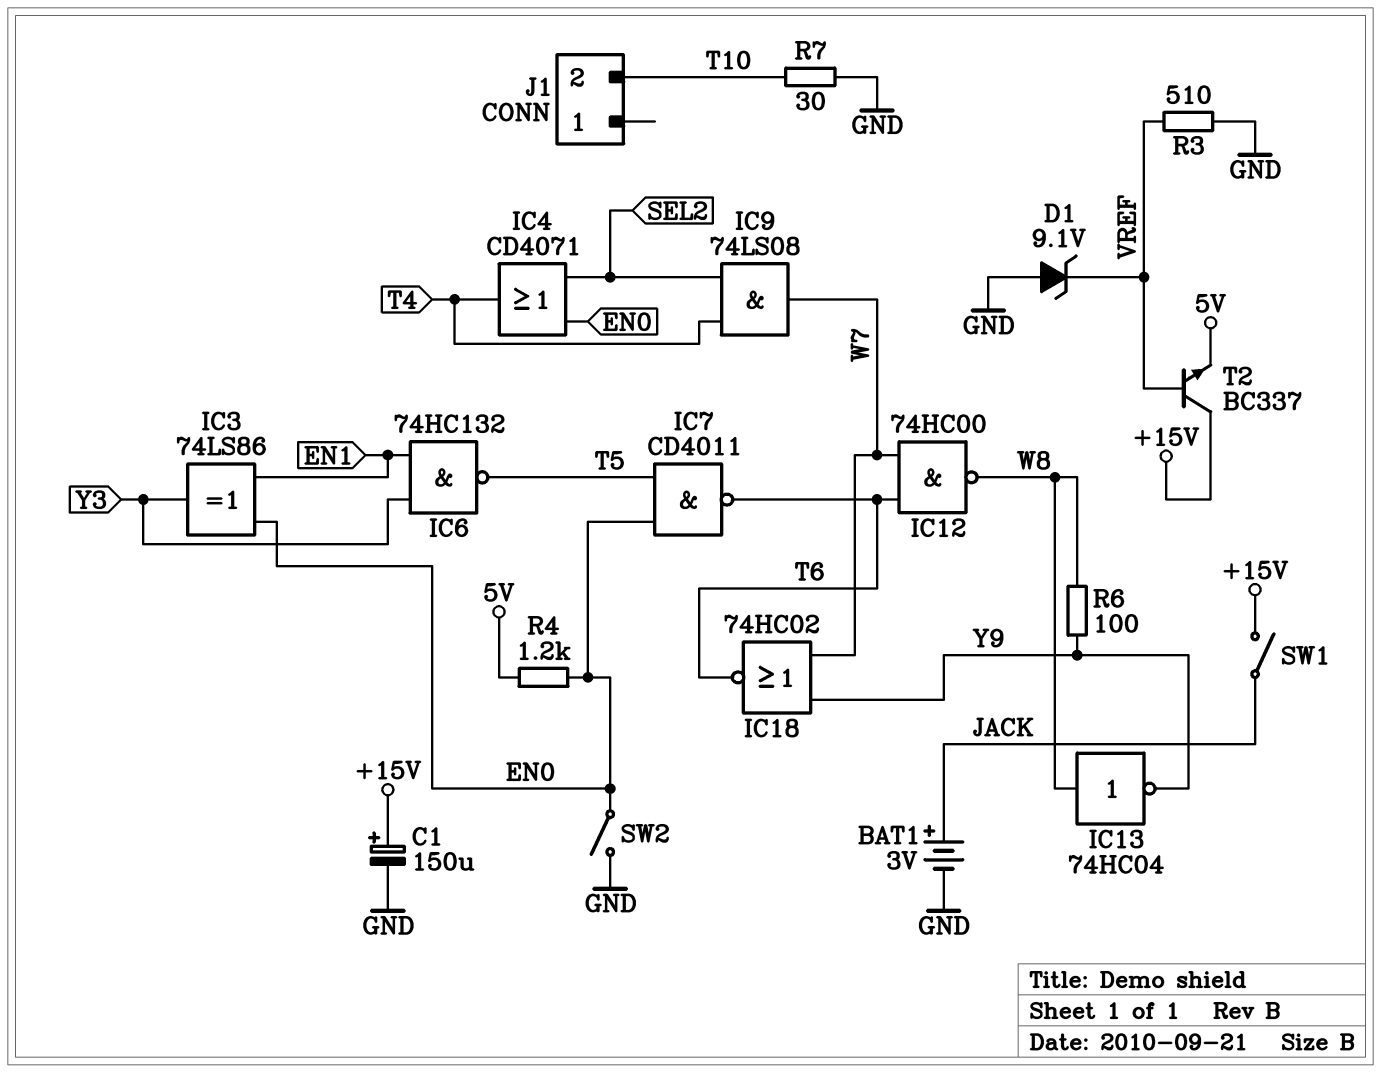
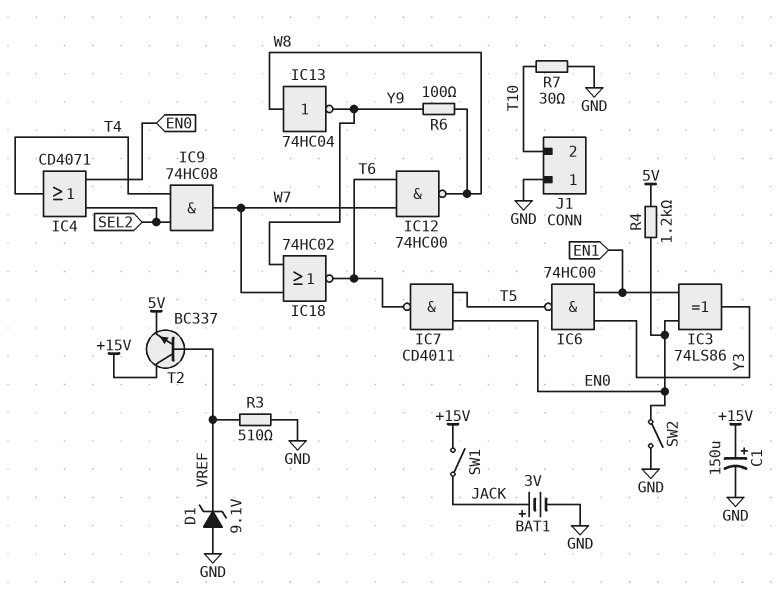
IC6: NAND 74HC132 (in EN1, in Y3, out T5) -> NAND 74HC00 (in EN1, in Y3, out T5)
IC9: AND 74LS08 (in SEL2, in T4, out W7) -> AND 74HC08 (in SEL2, in T4, out W7)
J1 pin 1: none -> GND

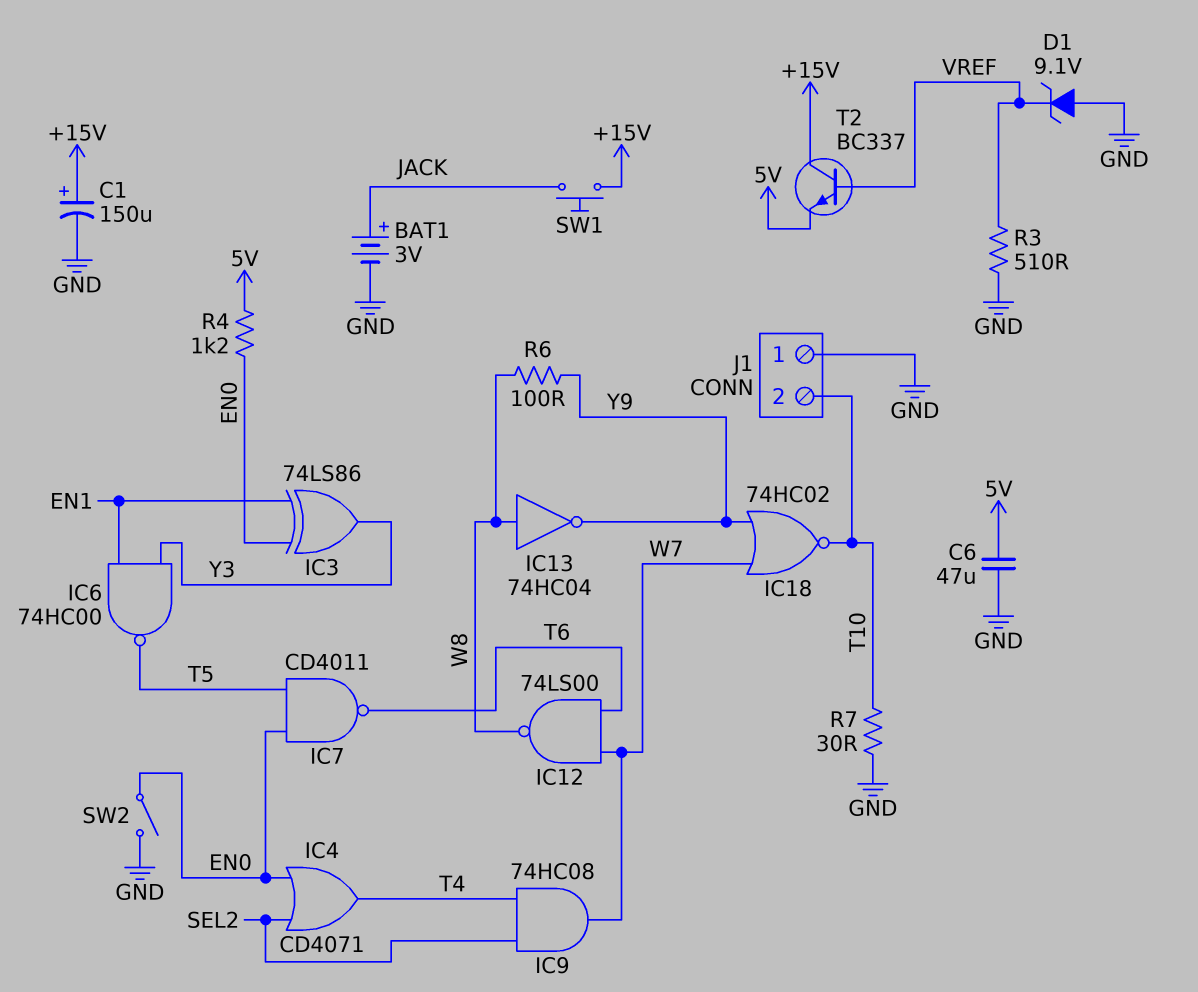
C6: none -> 47uF (5V, GND)
IC12: NAND 74HC00 (in T6, in W7, out W8) -> NAND 74LS00 (in T6, in W7, out W8)
IC18: NOR 74HC02 (in W7, in Y9, out T6) -> NOR 74HC02 (in W7, in Y9, out T10)
SW1: switch (+15V, JACK) -> button (+15V, JACK)

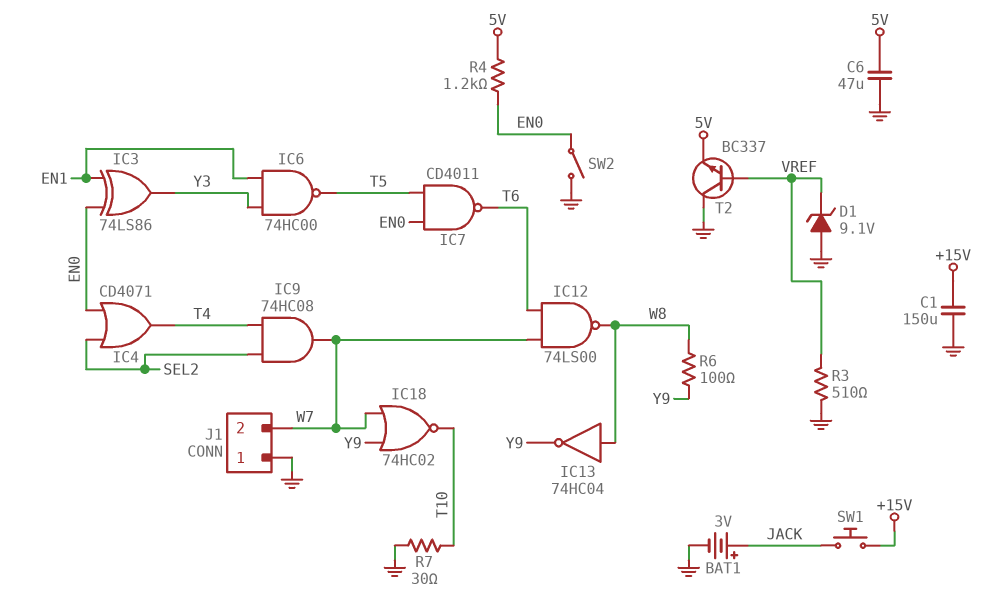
C1: 150uF (plus +15V, minus GND) -> 150uF (+15V, GND)
J1 pin 2: T10 -> W7
T2: NPN BC337 (B VREF, C +15V, E 5V) -> NPN BC337 (B VREF, C GND, E 5V)

